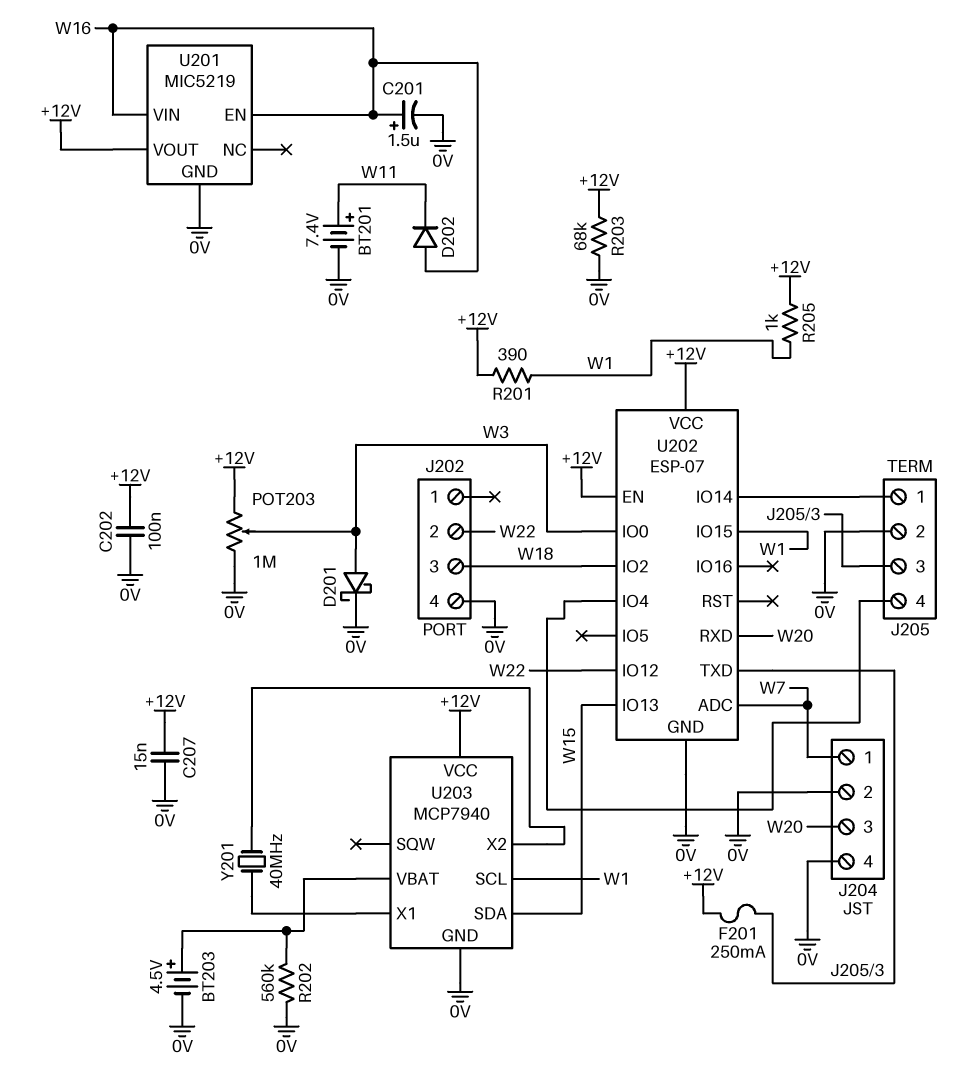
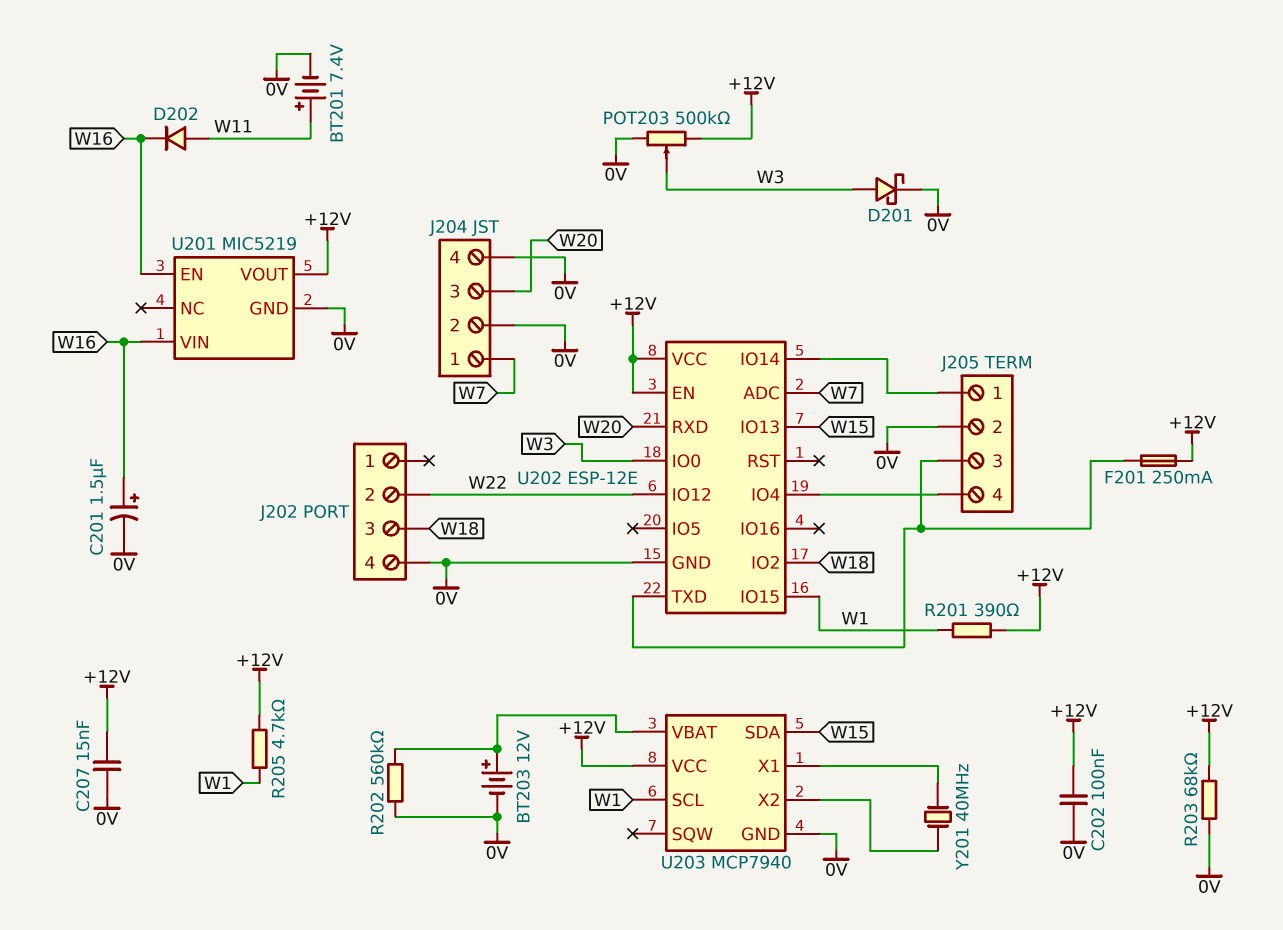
BT203: 4.5V (plus U203/VBAT, minus 0V) -> 12V (plus U203/VBAT, minus 0V)
D202: diode (A W16, K W11) -> diode (A W11, K W16)
POT203: 1M (+12V, 0V, wiper W3) -> 500k (+12V, 0V, wiper W3)
R205: 1k (+12V, W1) -> 4.7k (+12V, W1)
U202: ESP-07 -> ESP-12E

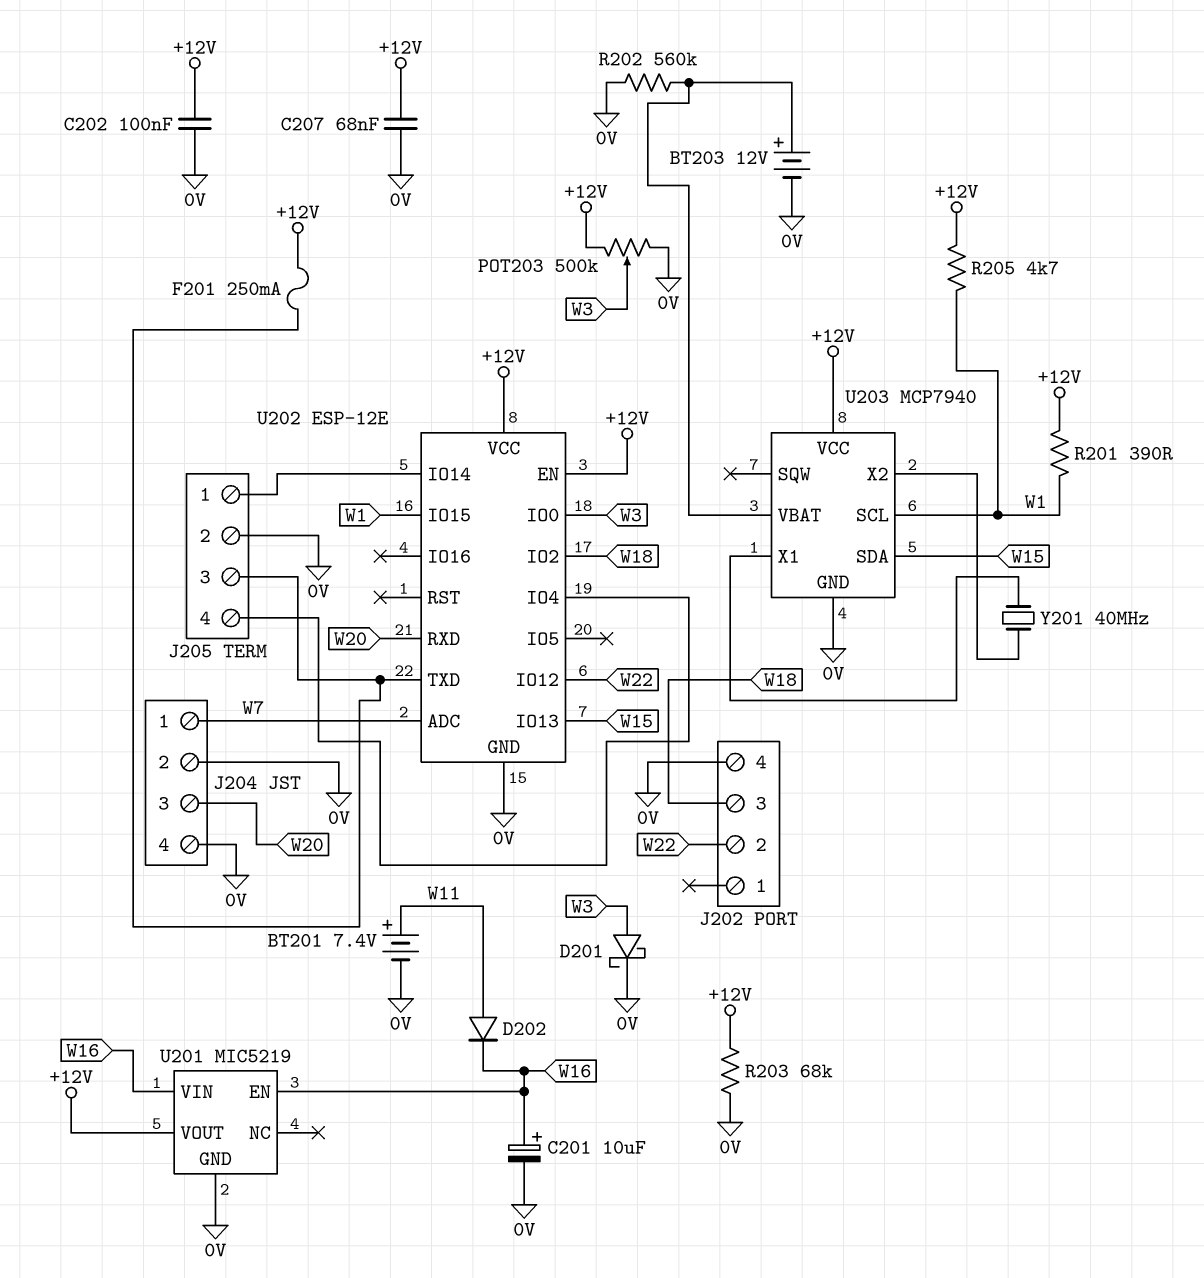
C201: 1.5uF (plus W16, minus 0V) -> 10uF (plus W16, minus 0V)
C207: 15nF (+12V, 0V) -> 68nF (+12V, 0V)

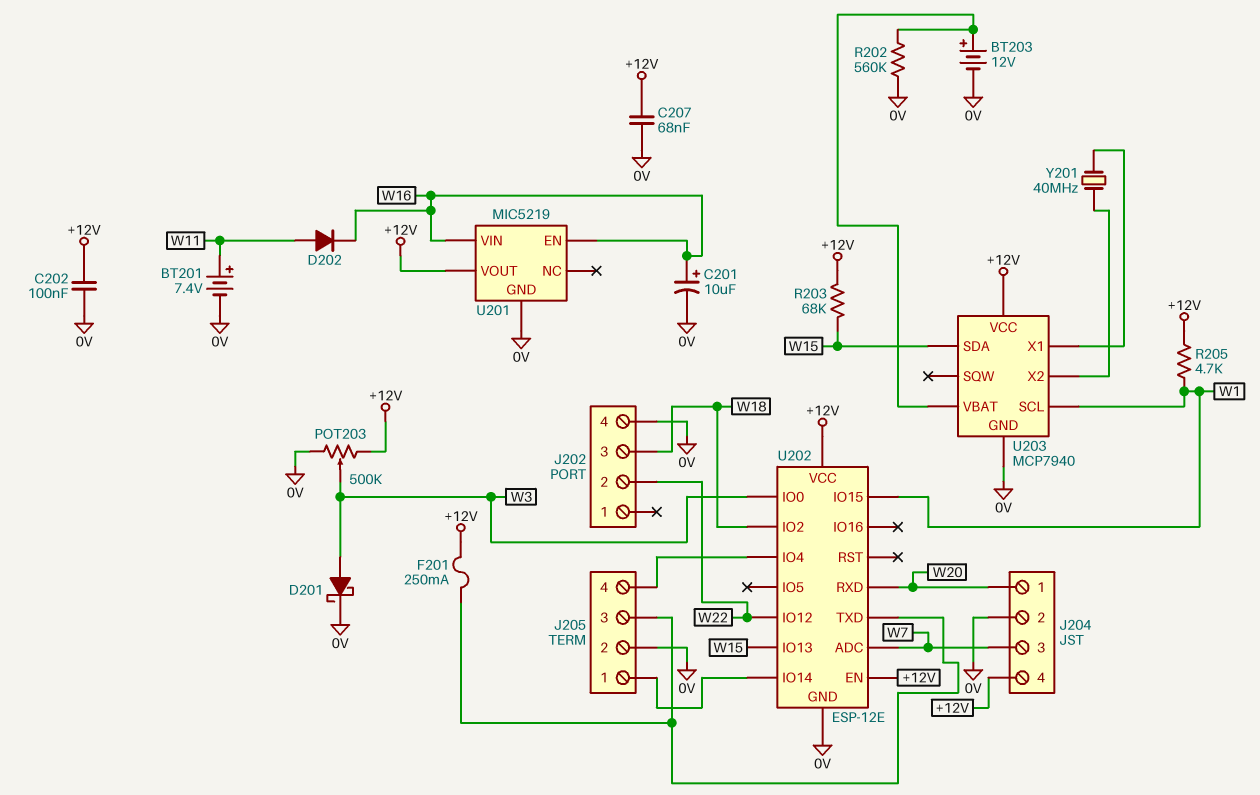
J204 pin 1: W7 -> W20
J204 pin 3: W20 -> W7
J204 pin 4: 0V -> +12V
R201: 390 (+12V, W1) -> none
R203: 68k (+12V, 0V) -> 68k (+12V, W15)

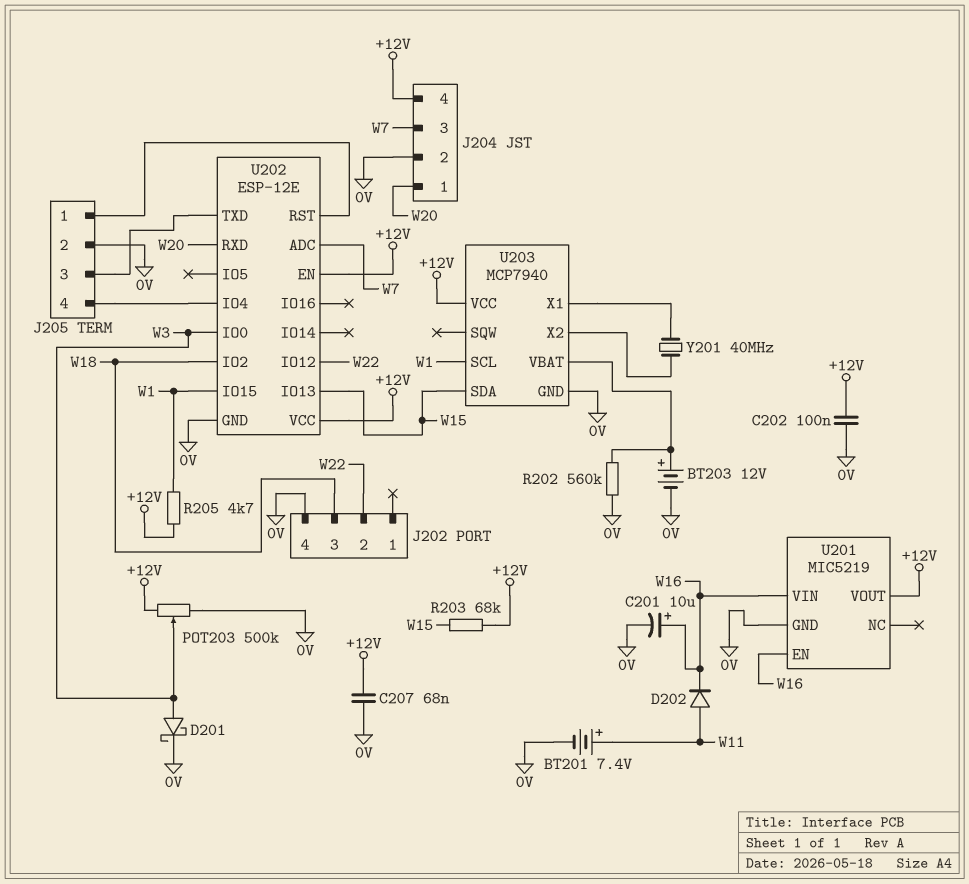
F201: 250mA (+12V, J205/3) -> none
U202 pin IO14: J205/1 -> none
U202 pin RST: none -> J205/1

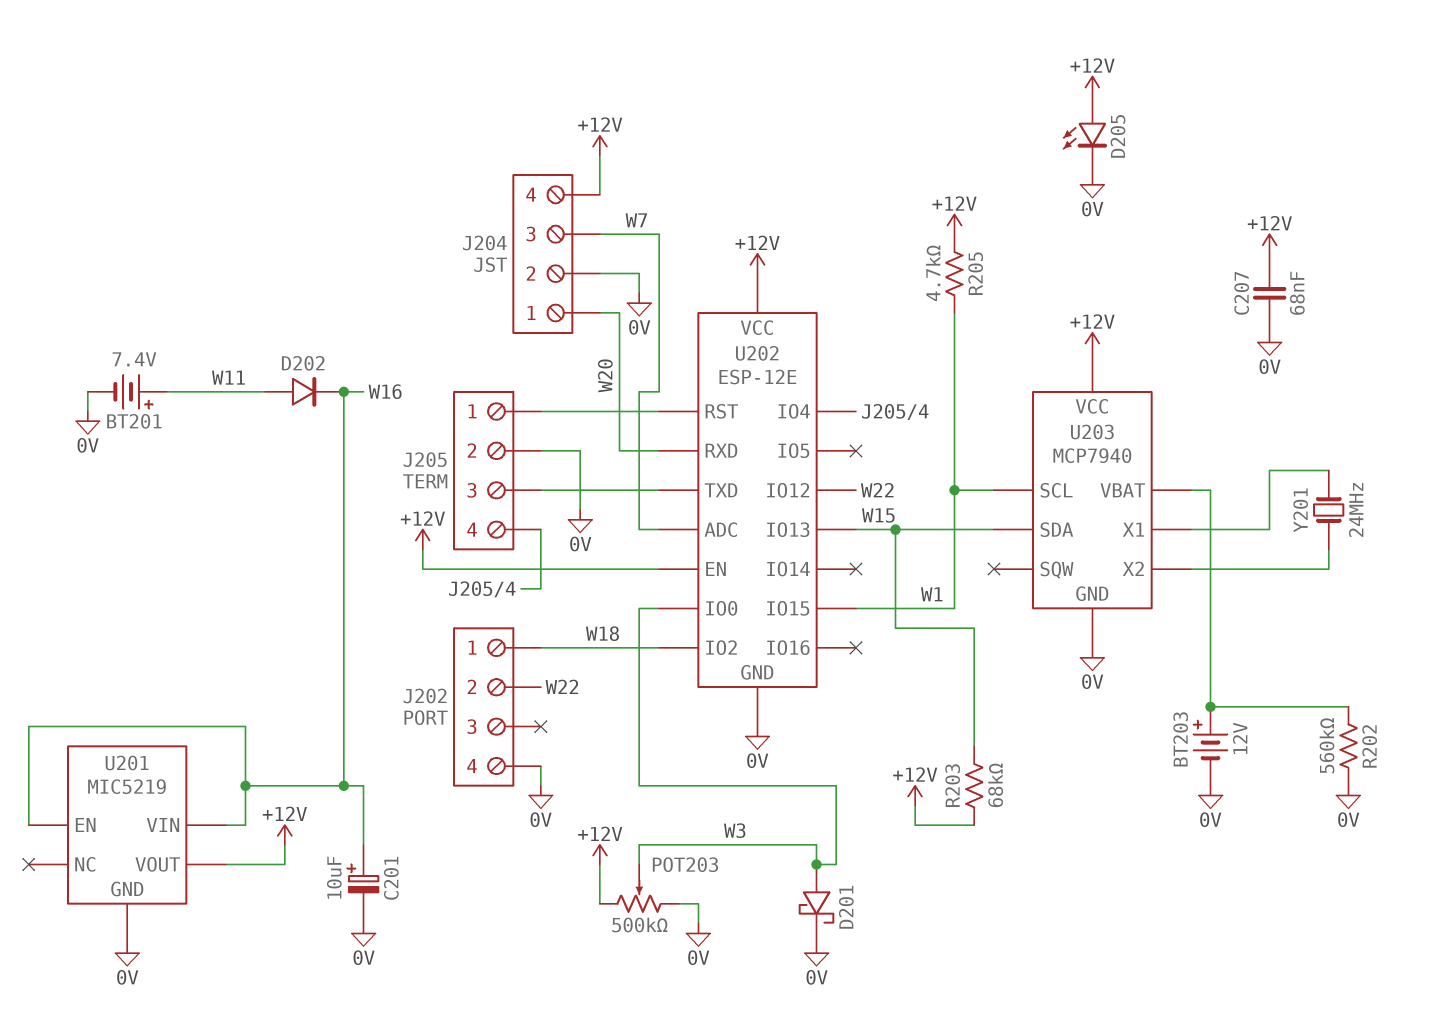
C202: 100nF (+12V, 0V) -> none
D205: none -> LED (A +12V, K 0V)
J202 pin 1: none -> W18
J202 pin 3: W18 -> none
Y201: 40MHz (U203/X1, U203/X2) -> 24MHz (U203/X1, U203/X2)

